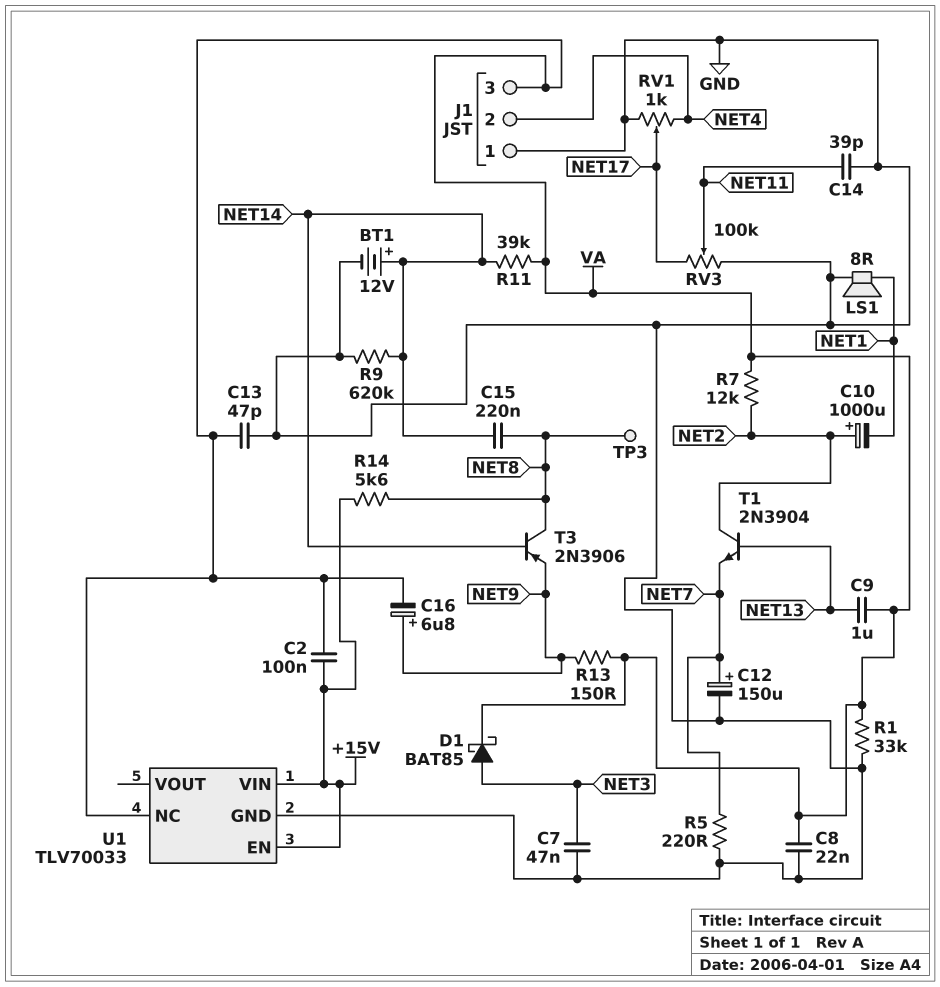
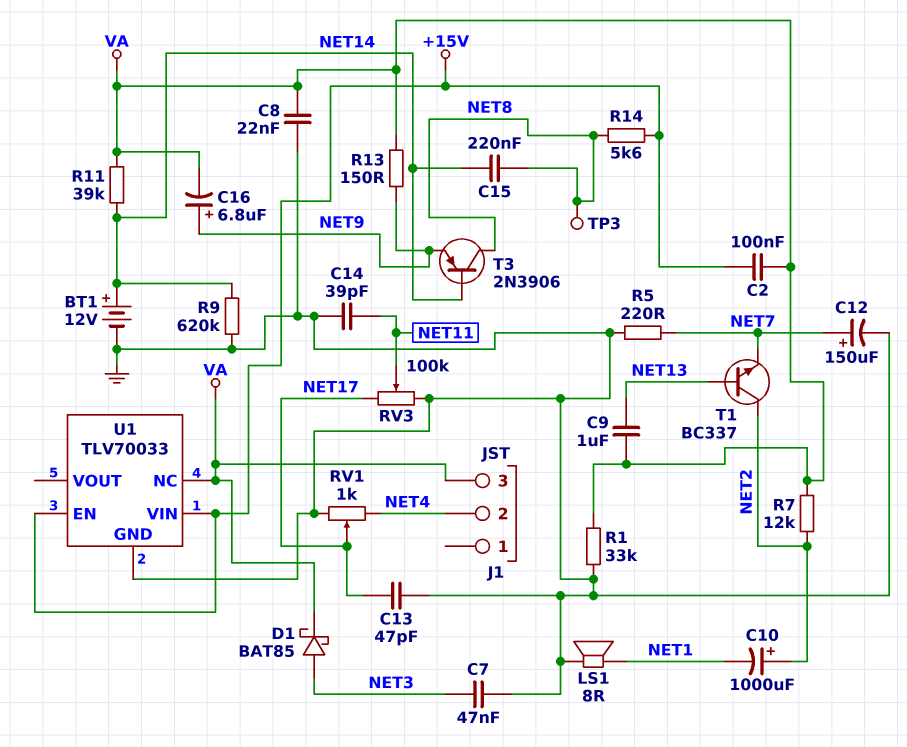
C13: 47pF (GND, VA) -> 47pF (GND, NET17)
J1 pin 1: GND -> none
T1: NPN 2N3904 (B NET13, C NET2, E NET7) -> NPN BC337 (B NET13, C NET2, E NET7)

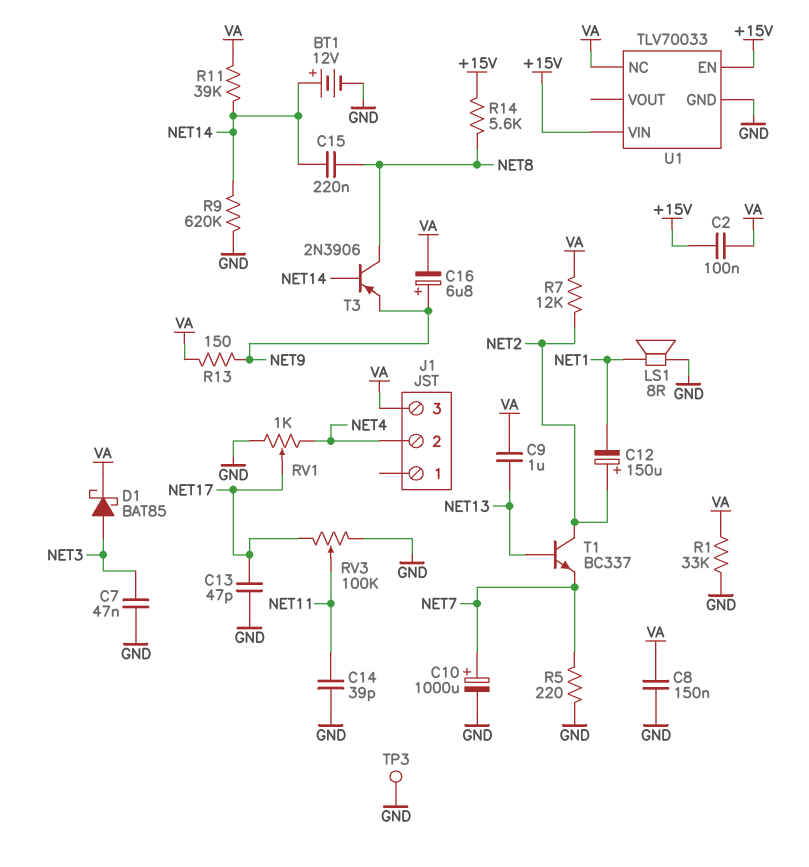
C8: 22nF (GND, VA) -> 150nF (GND, VA)
C10: 1000uF (plus NET2, minus NET1) -> 1000uF (plus NET7, minus GND)
C12: 150uF (plus NET7, minus GND) -> 150uF (plus NET2, minus NET1)
TP3: test point (NET8) -> test point (GND)

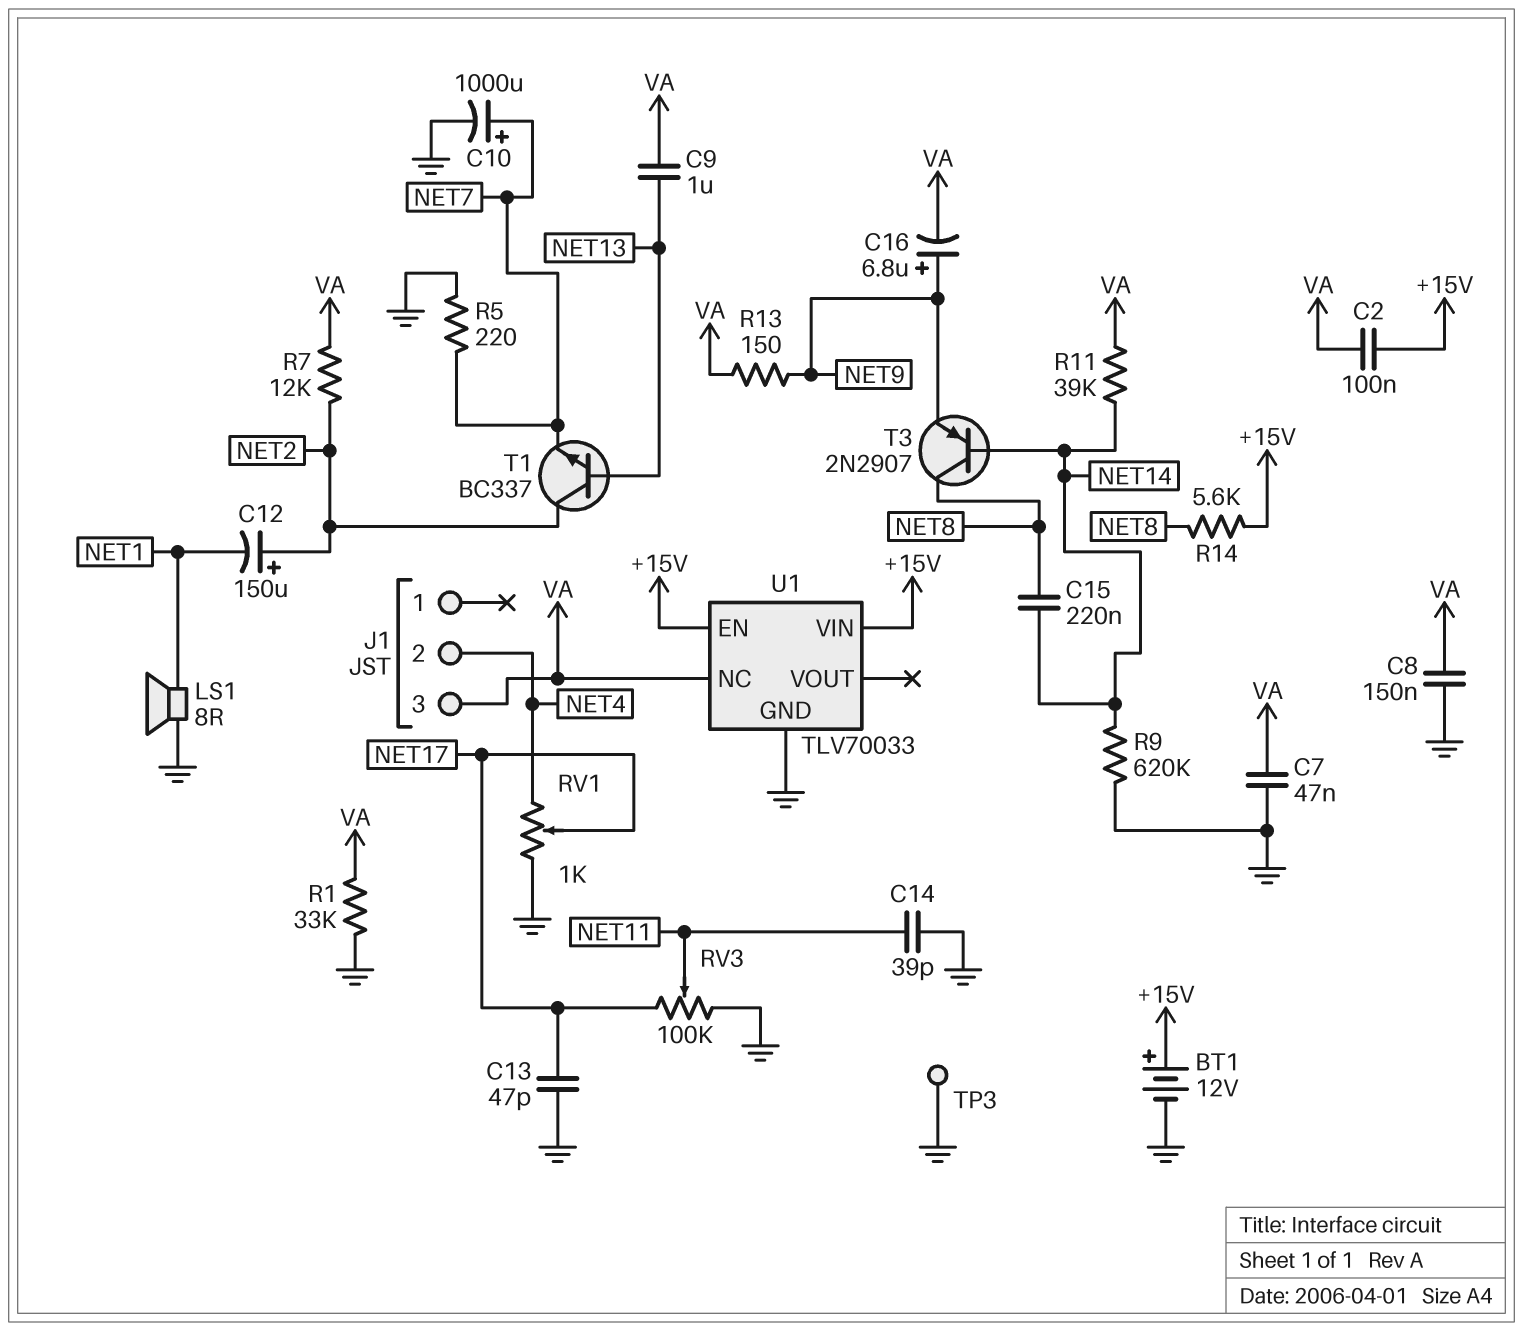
BT1: 12V (plus NET14, minus GND) -> 12V (plus +15V, minus GND)
C7: 47nF (GND, NET3) -> 47nF (GND, VA)
D1: schottky BAT85 (A NET3, K VA) -> none
T3: PNP 2N3906 (B NET14, C NET8, E NET9) -> PNP 2N2907 (B NET14, C NET8, E NET9)

